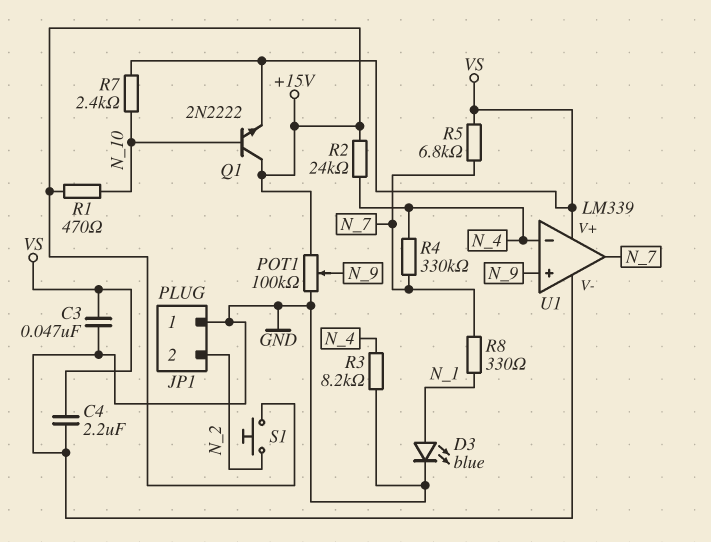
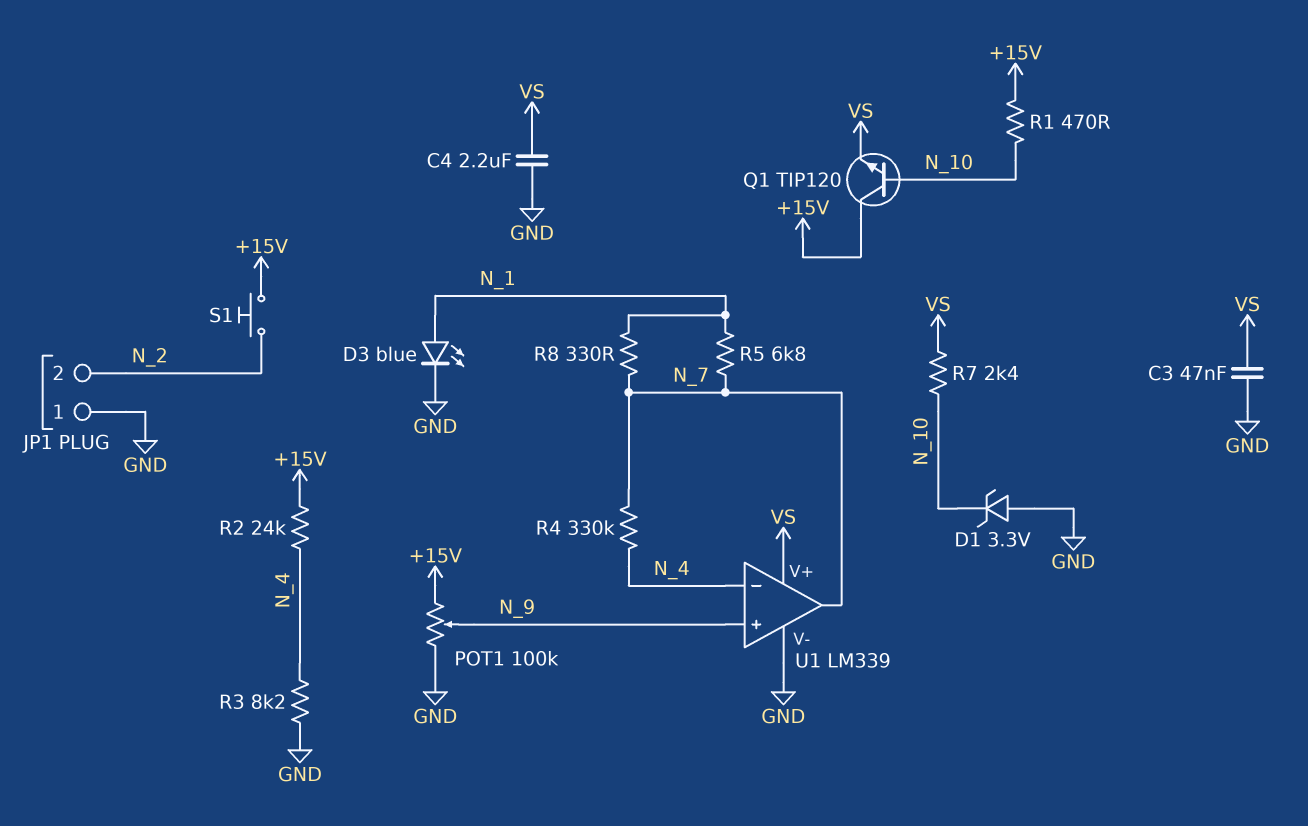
D1: none -> zener 3.3V (A GND, K N_10)
Q1: NPN 2N2222 (B N_10, C +15V, E VS) -> NPN TIP120 (B N_10, C +15V, E VS)
R5: 6.8k (N_7, VS) -> 6.8k (N_1, N_7)

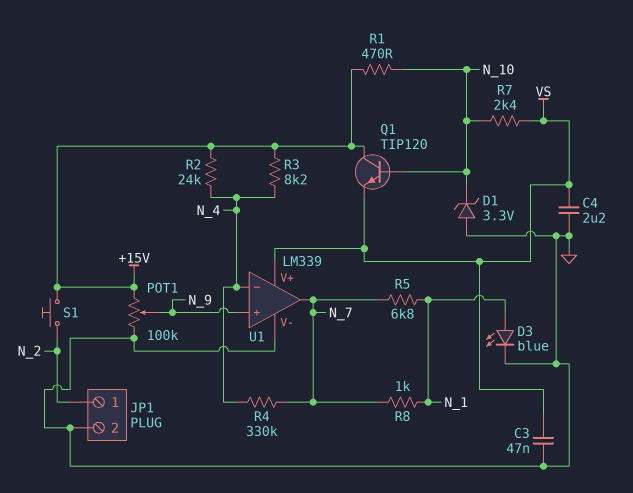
JP1 pin 1: GND -> N_2
JP1 pin 2: N_2 -> GND
R3: 8.2k (GND, N_4) -> 8.2k (+15V, N_4)
R8: 330 (N_1, N_7) -> 1k (N_1, N_7)

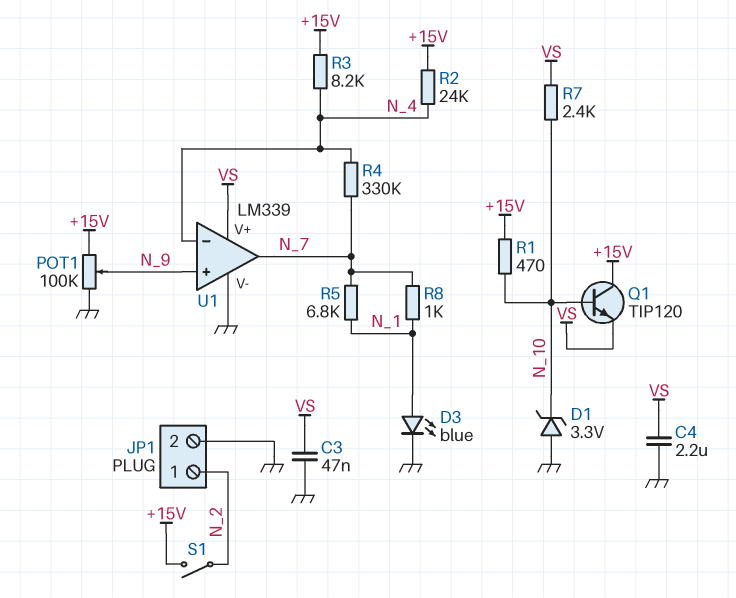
S1: button (+15V, N_2) -> switch (+15V, N_2)

